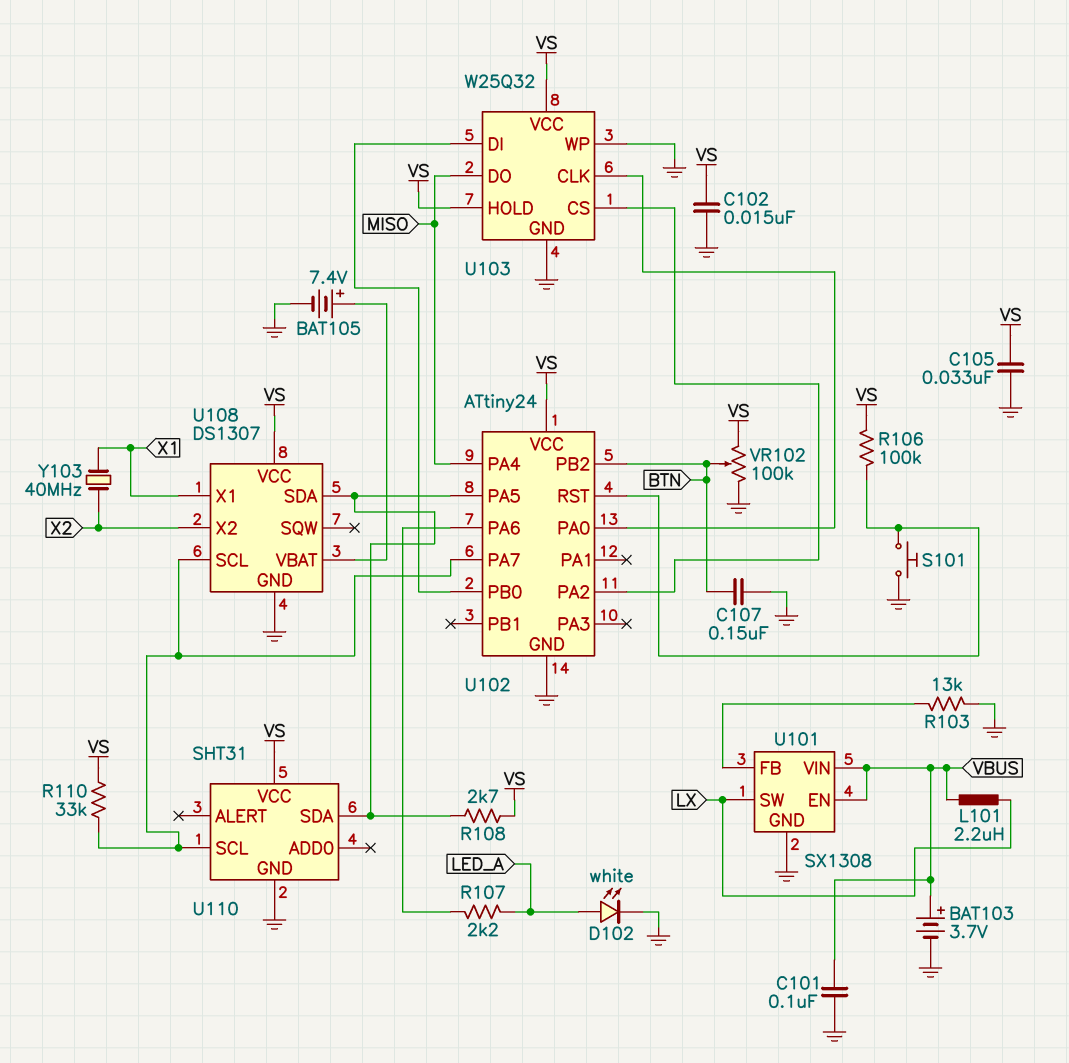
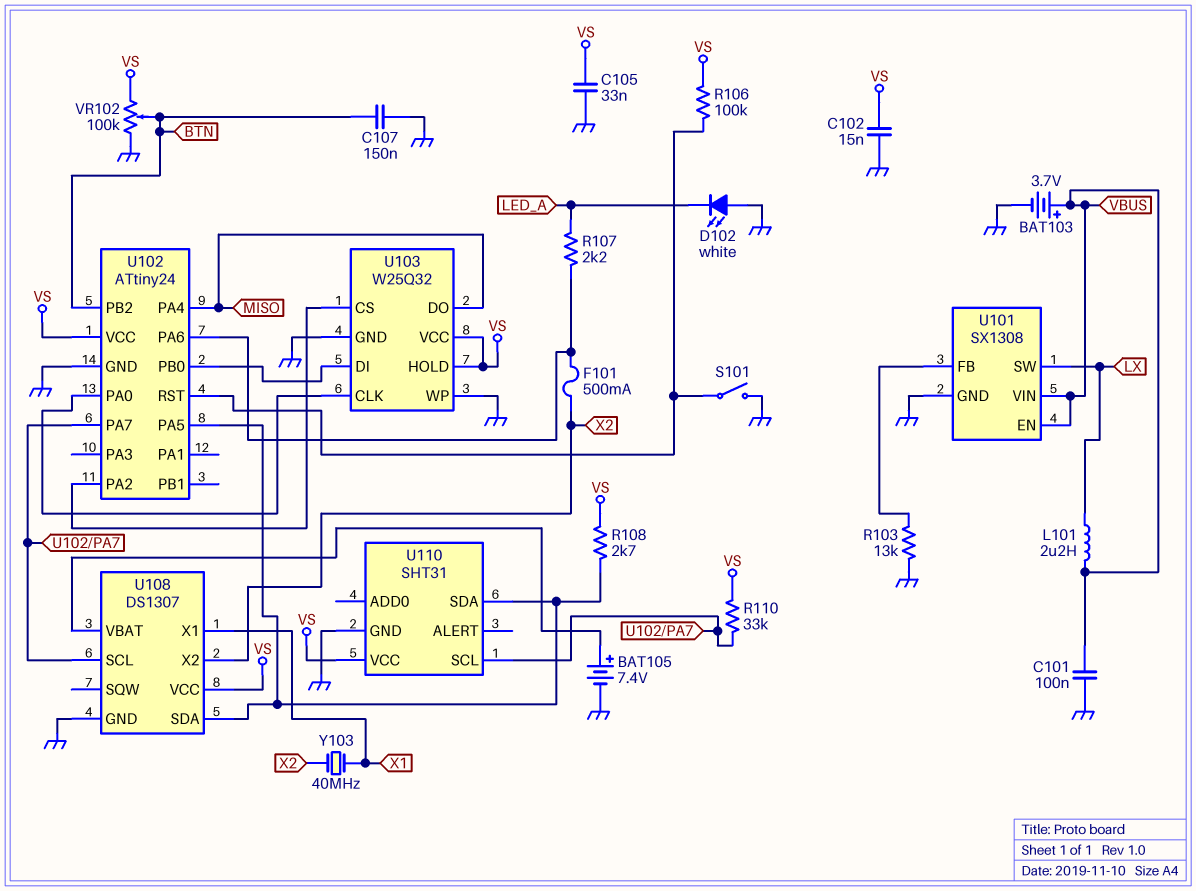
D102: LED white (A LED_A, K GND) -> LED white (A GND, K LED_A)
F101: none -> 500mA (U102/PA6, X2)
S101: button (GND, U102/RST) -> switch (GND, U102/RST)

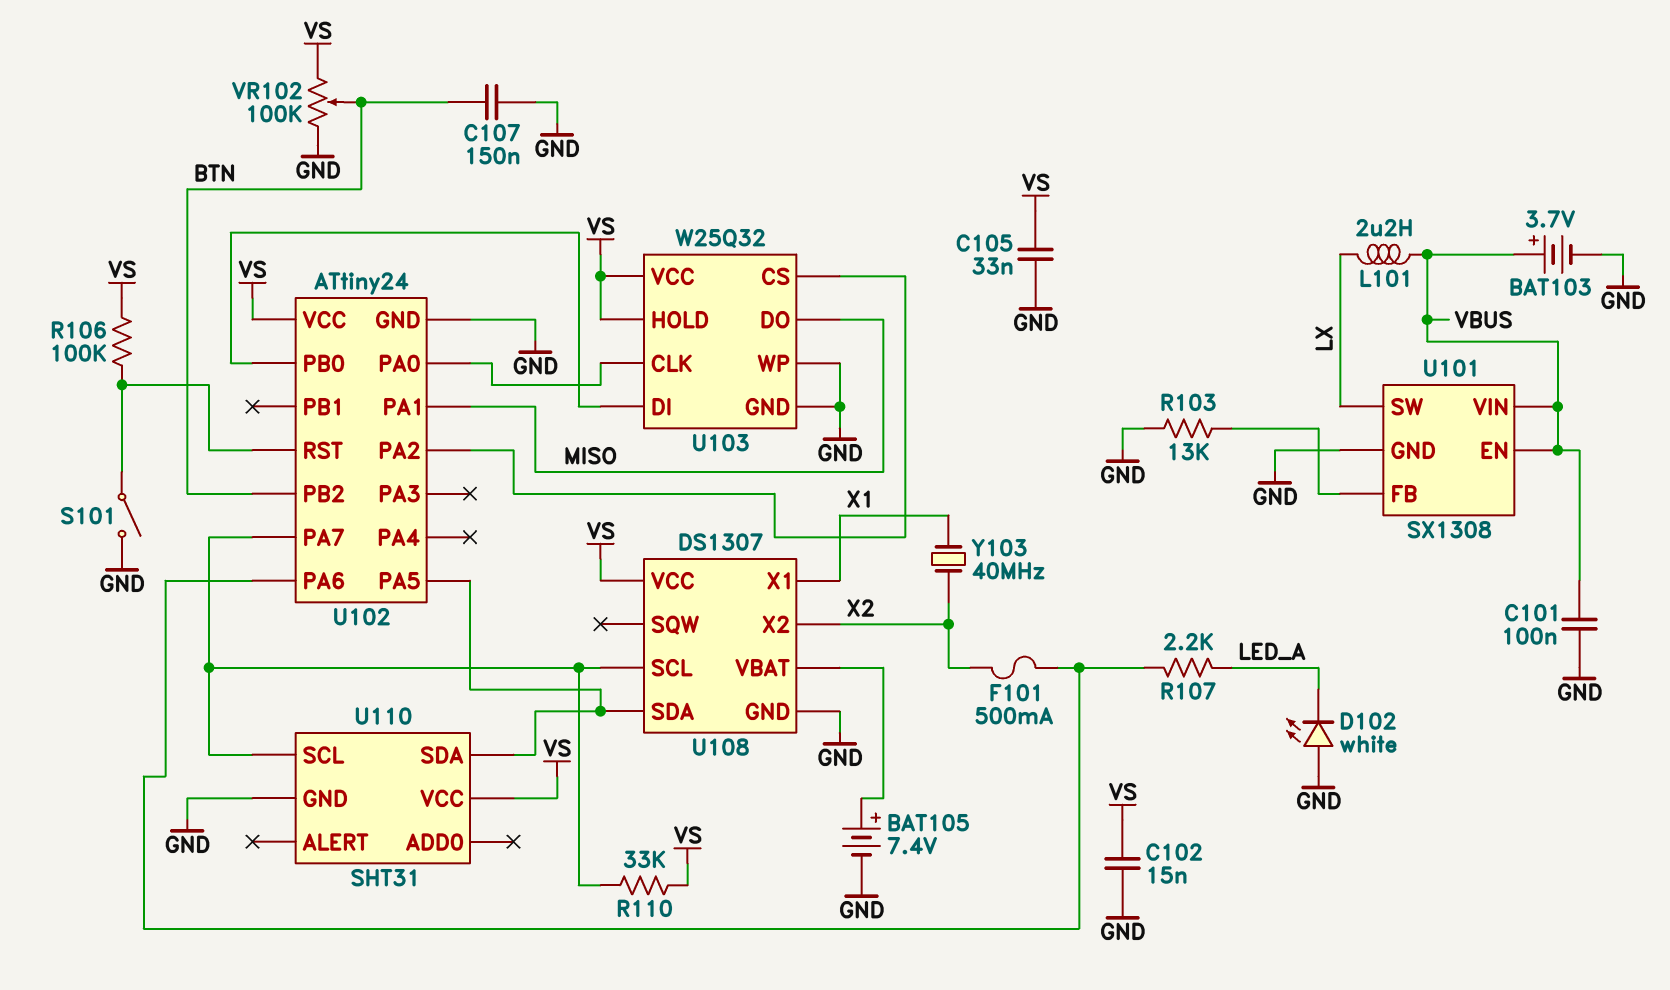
R108: 2.7k (U102/PA5, VS) -> none
U102 pin PA1: none -> MISO
U102 pin PA4: MISO -> none

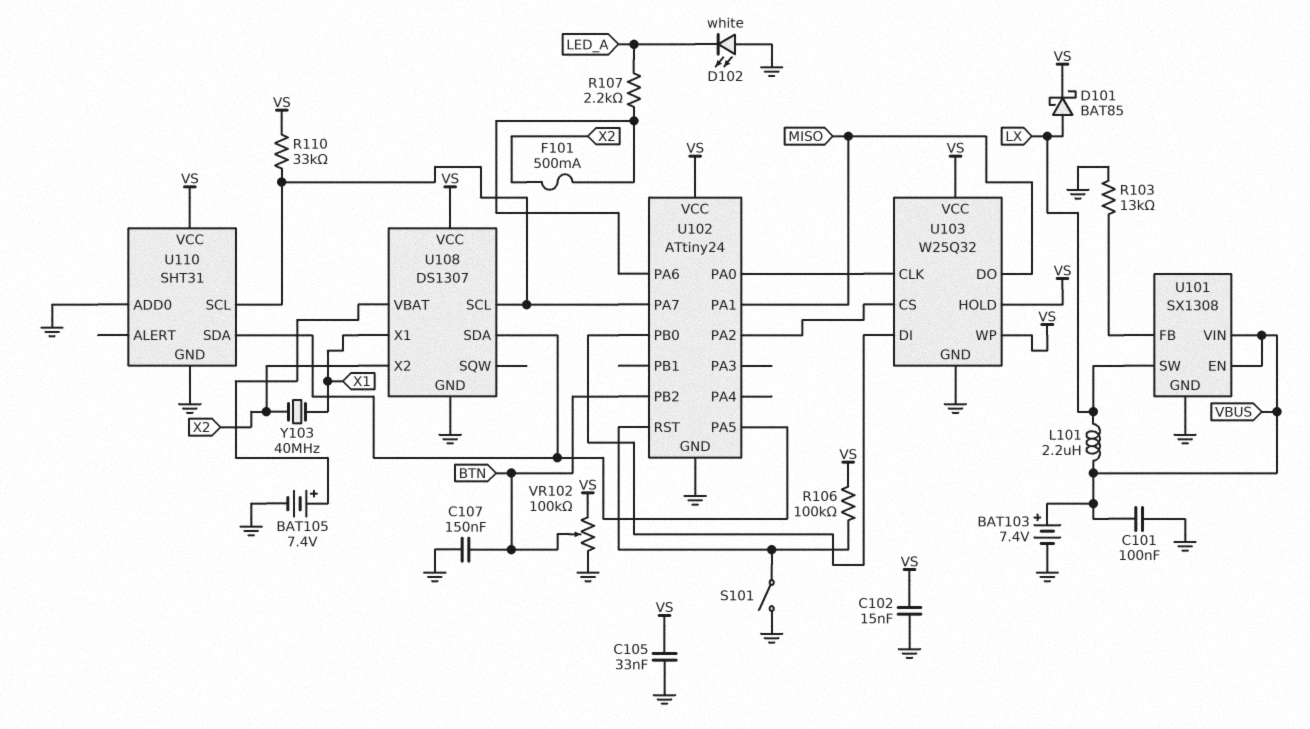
BAT103: 3.7V (plus VBUS, minus GND) -> 7.4V (plus VBUS, minus GND)
D101: none -> schottky BAT85 (A LX, K VS)
U103 pin WP: GND -> VS
U110 pin ADD0: none -> GND

